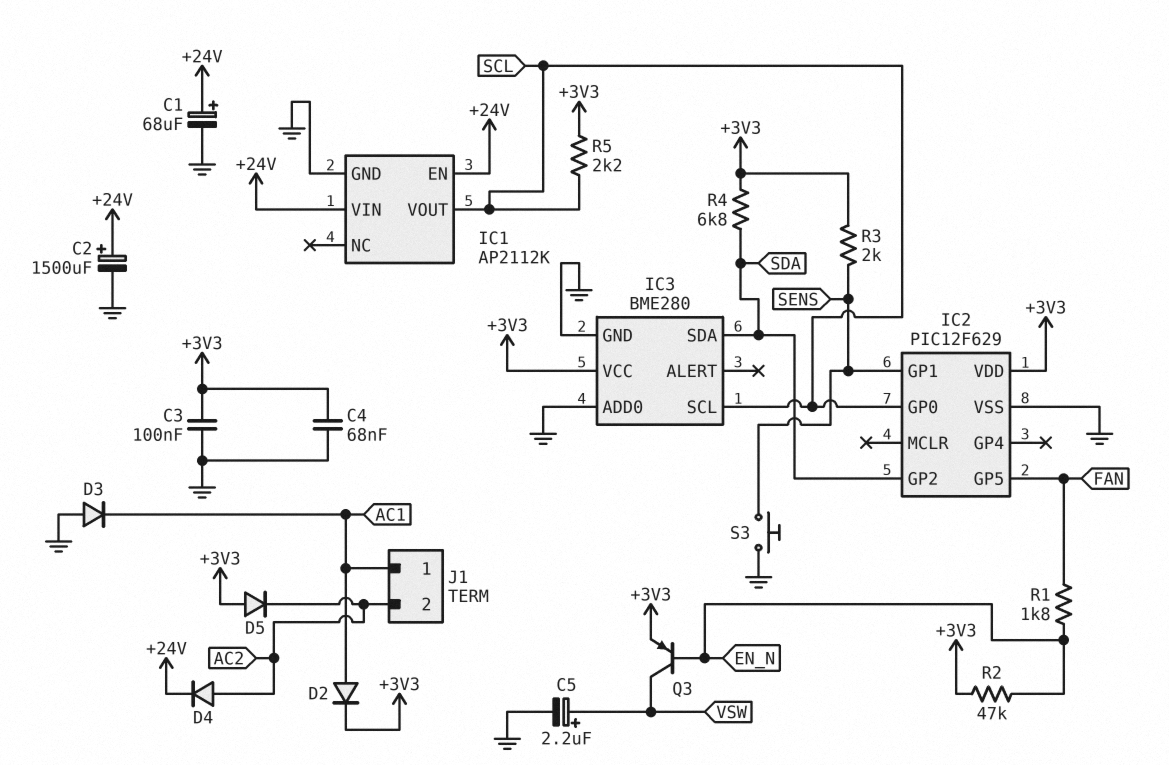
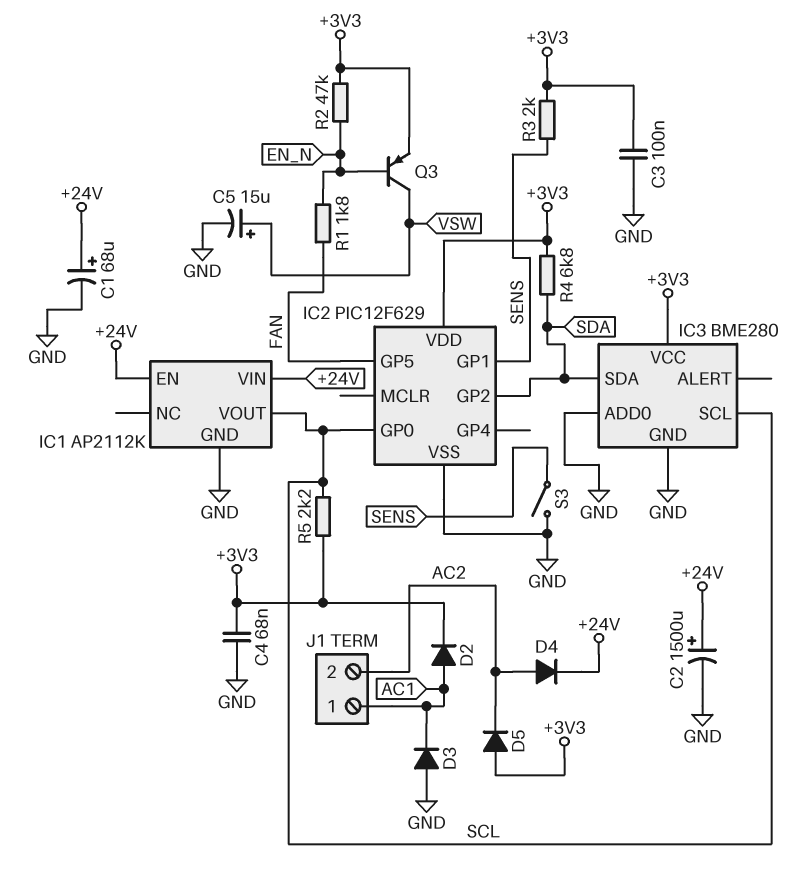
C5: 2.2uF (plus VSW, minus GND) -> 15uF (plus VSW, minus GND)
S3: button (GND, SENS) -> switch (GND, SENS)

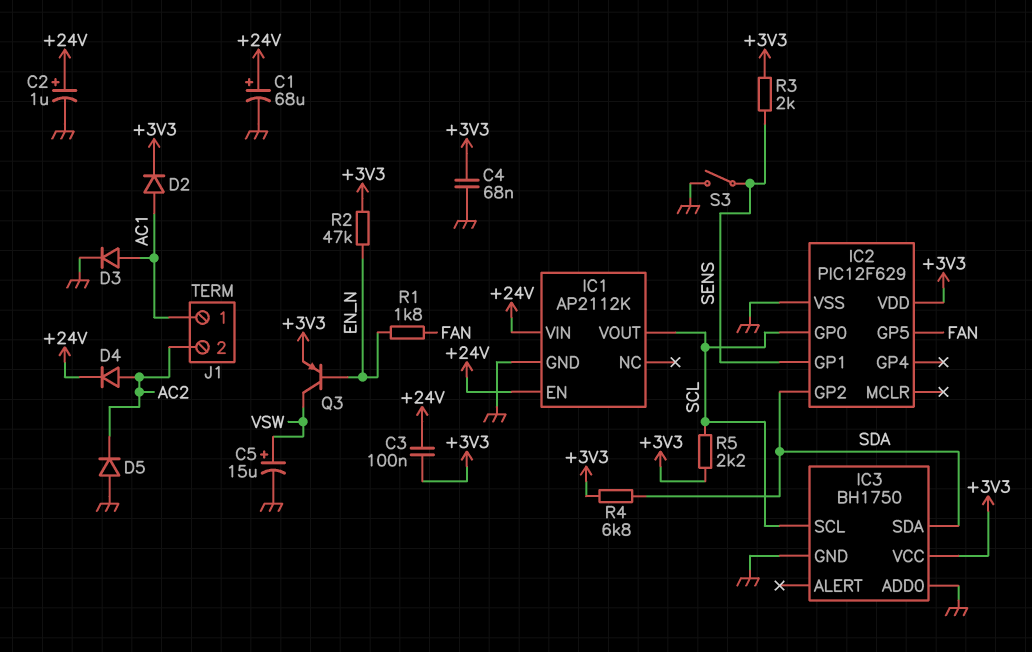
C2: 1500uF (plus +24V, minus GND) -> 1uF (plus +24V, minus GND)
C3: 100nF (+3V3, GND) -> 100nF (+3V3, +24V)
D3: diode (A GND, K AC1) -> diode (A AC1, K GND)
D5: diode (A +3V3, K AC2) -> diode (A GND, K AC2)
IC3: BME280 -> BH1750

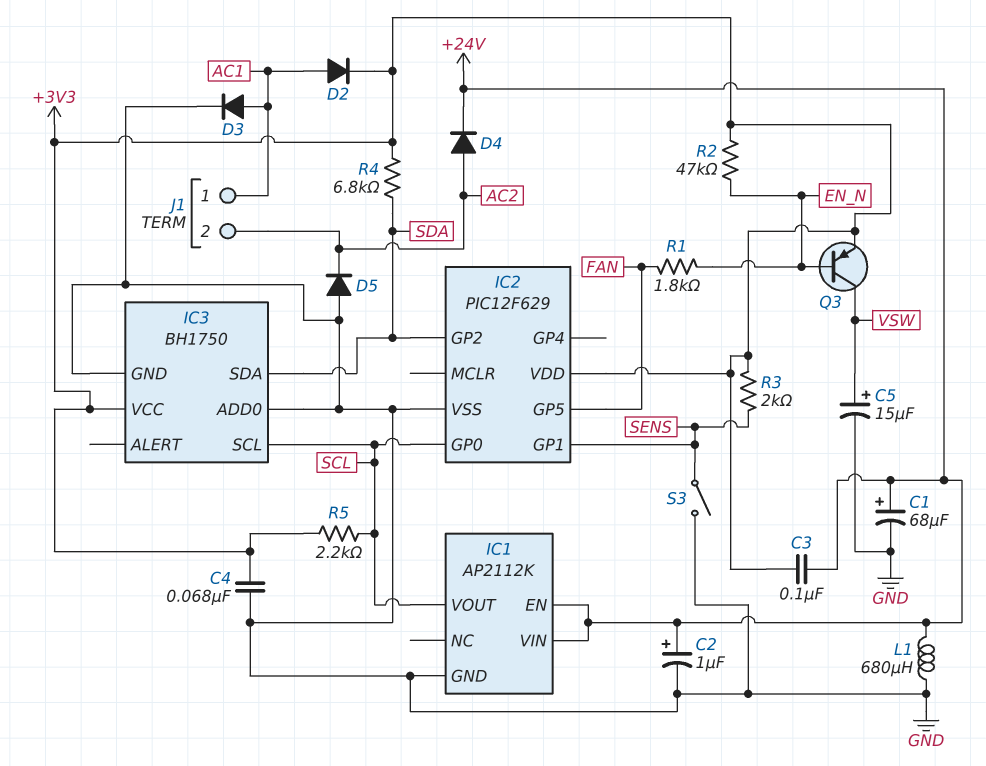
L1: none -> 680uH (+24V, GND)

